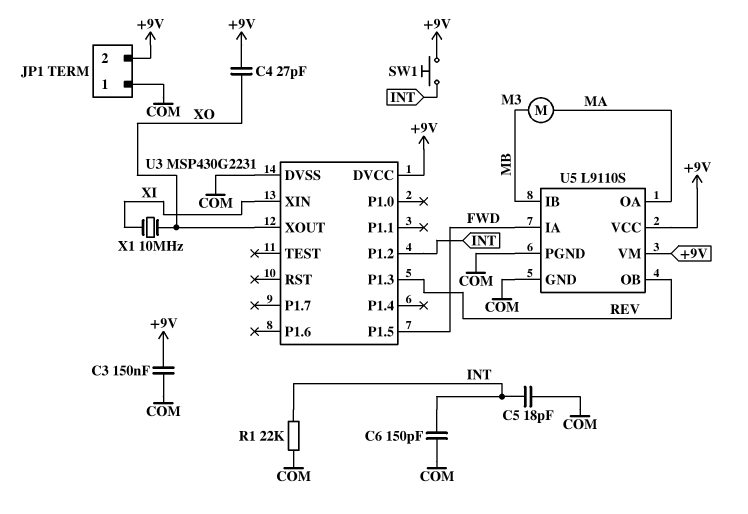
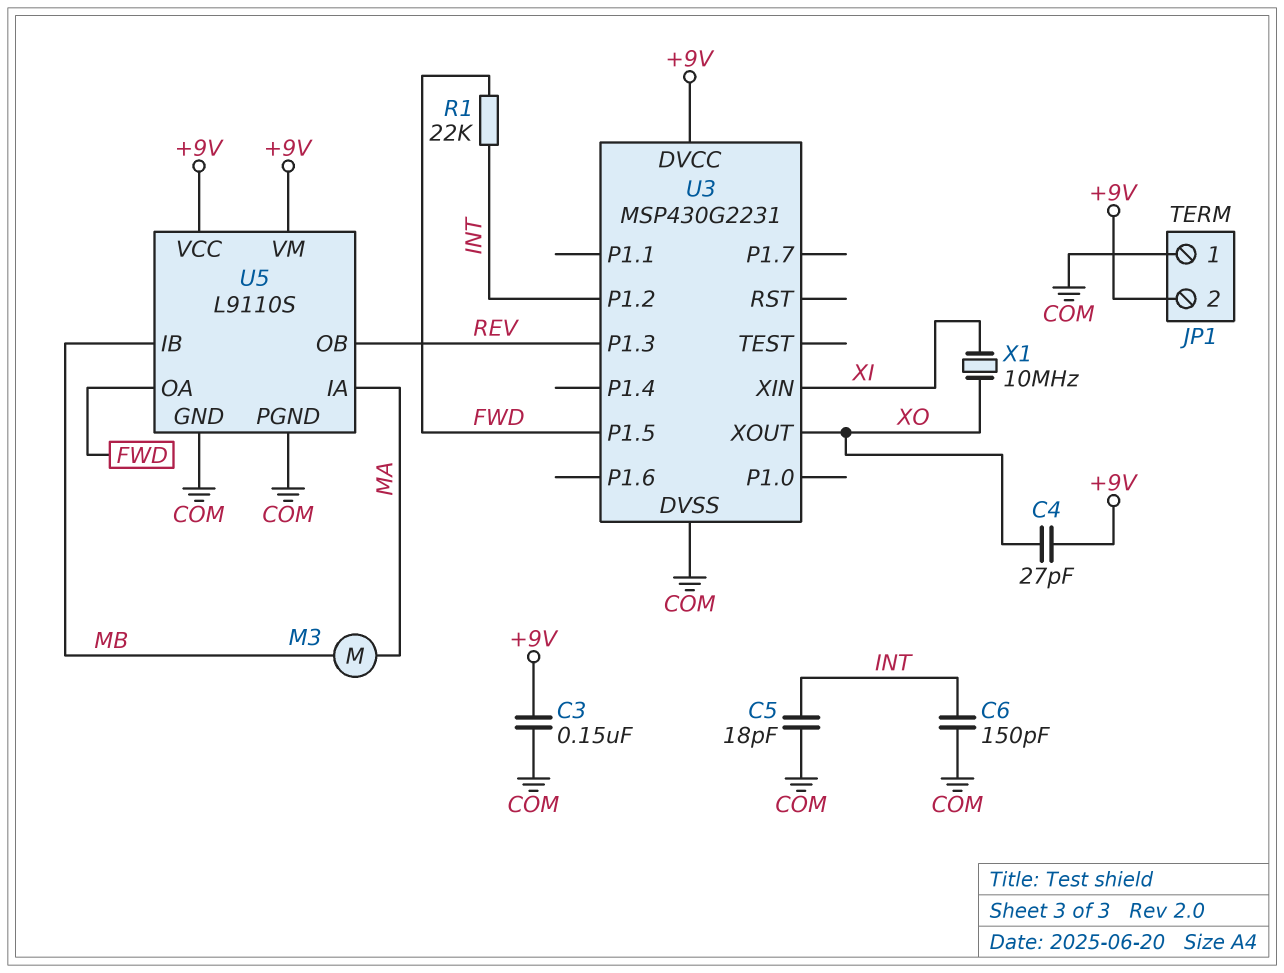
R1: 22k (COM, INT) -> 22k (FWD, INT)
SW1: button (+9V, INT) -> none
U5 pin IA: FWD -> MA
U5 pin OA: MA -> FWD

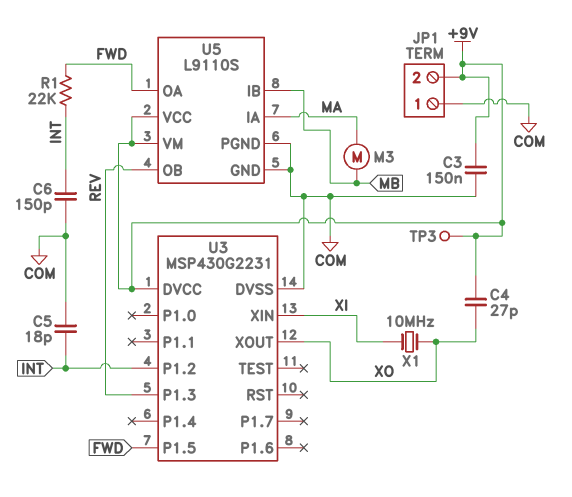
TP3: none -> test point (+9V)

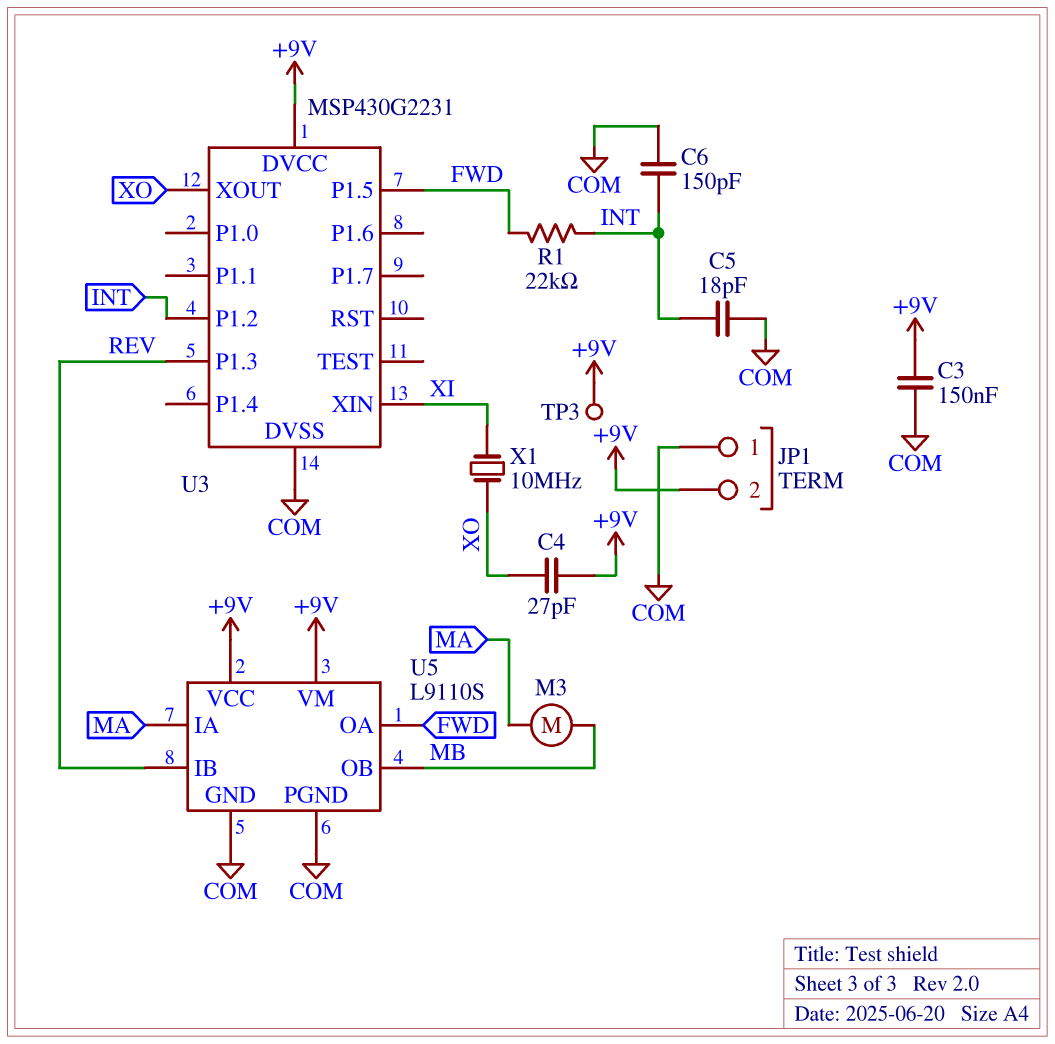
U5 pin IB: MB -> REV
U5 pin OB: REV -> MB

